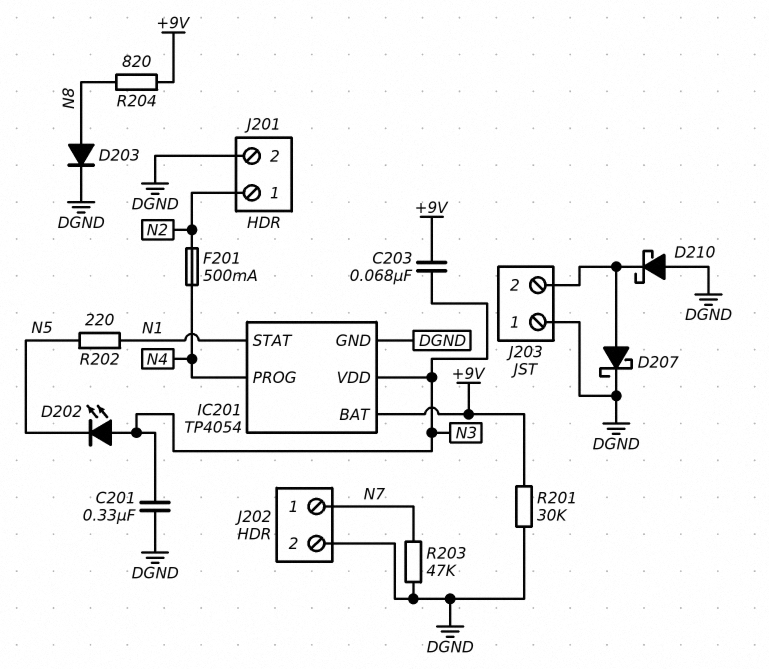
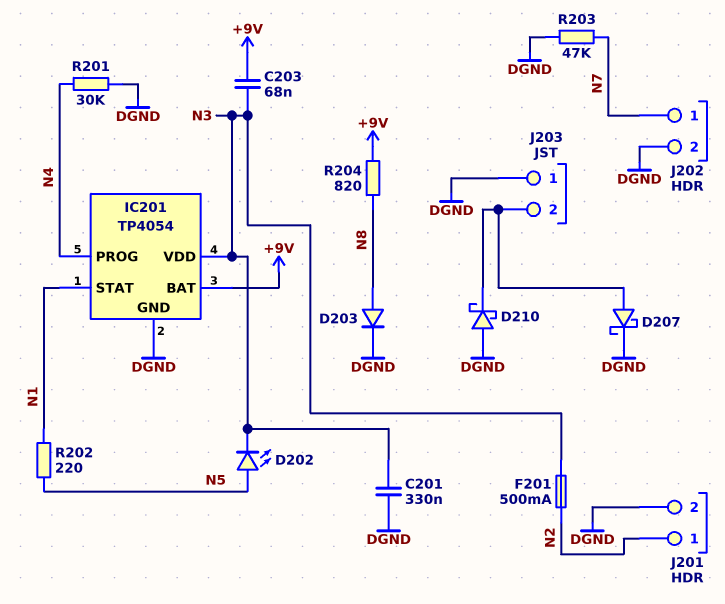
D202: LED (A N3, K N5) -> LED (A N5, K N3)
F201: 500mA (N2, N4) -> 500mA (N2, N3)
R201: 30k (+9V, DGND) -> 30k (DGND, N4)

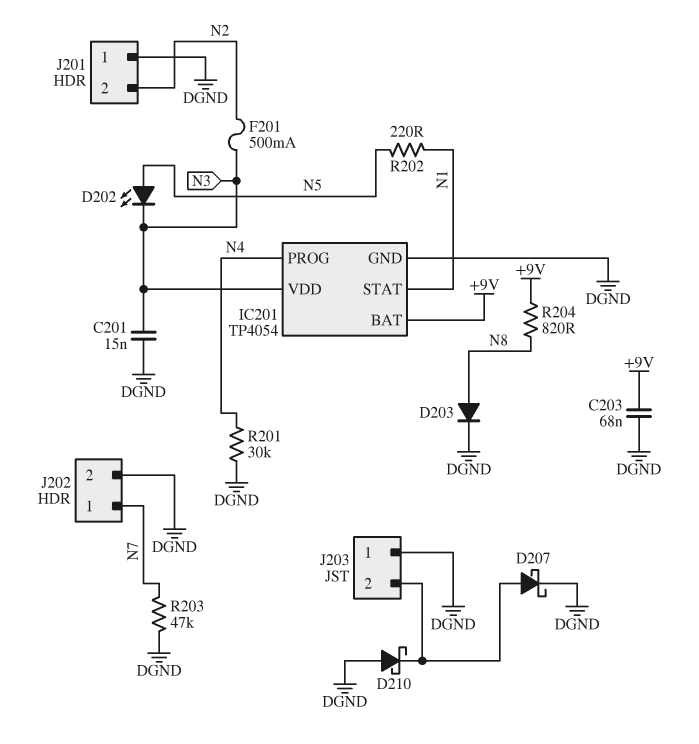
C201: 330nF (DGND, N3) -> 15nF (DGND, N3)
C203: 68nF (+9V, N3) -> 68nF (+9V, DGND)
J201 pin 1: N2 -> DGND
J201 pin 2: DGND -> N2

